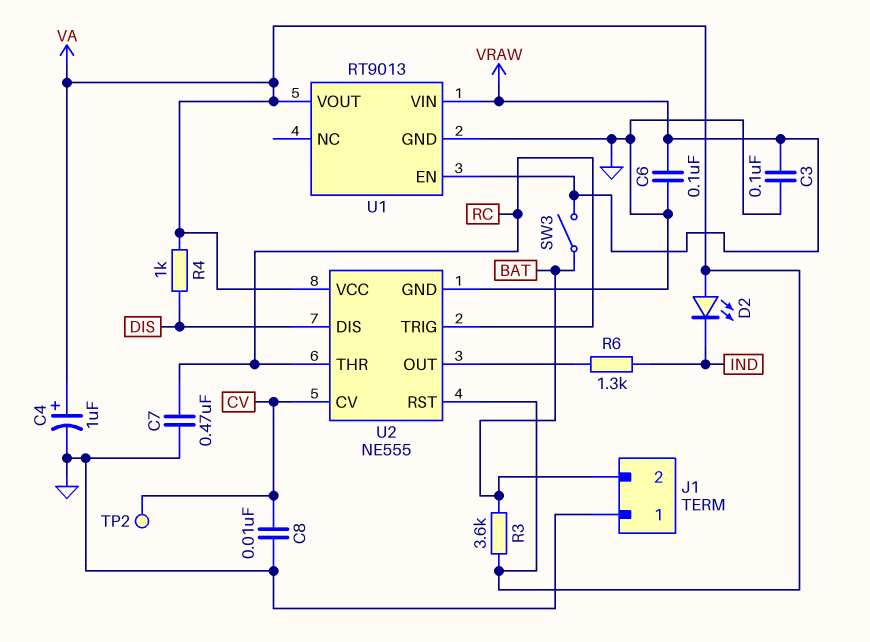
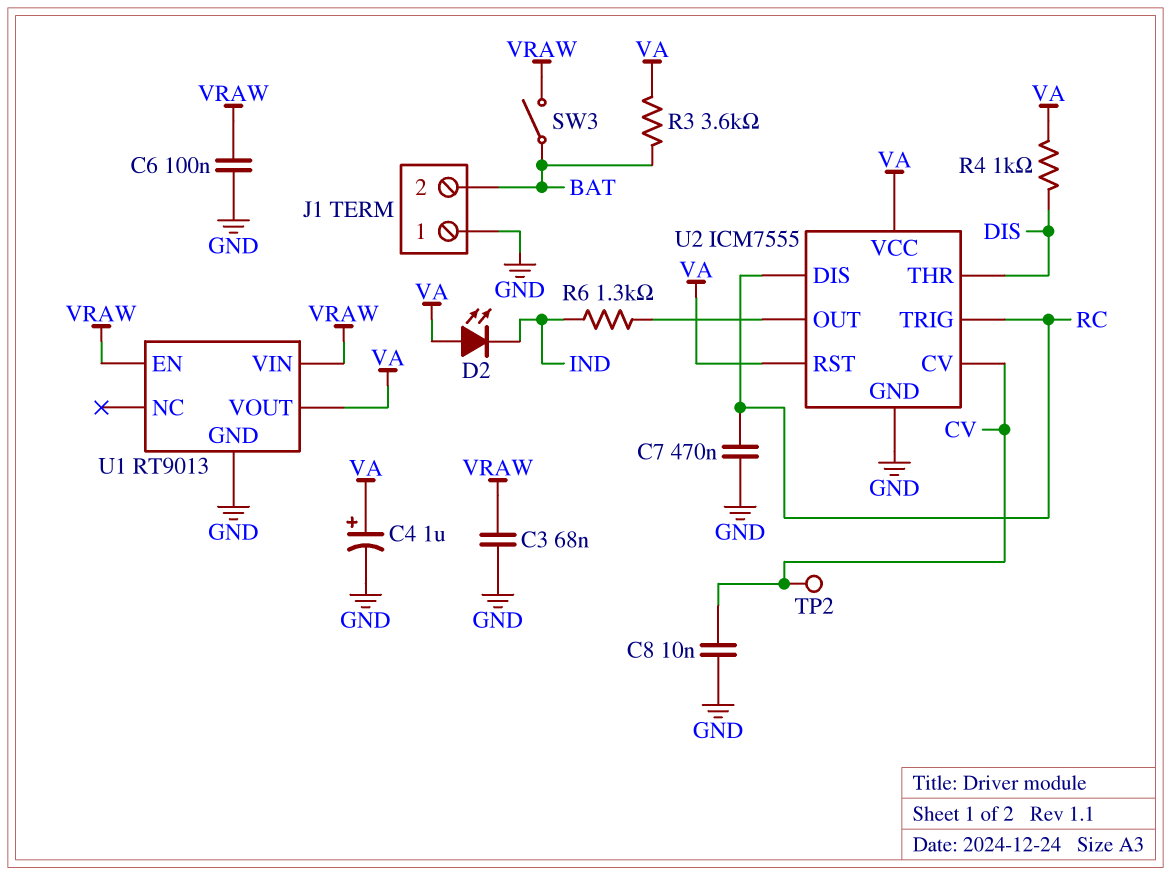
C3: 100nF (GND, VRAW) -> 68nF (GND, VRAW)
U2: NE555 -> ICM7555
U2 pin DIS: DIS -> RC
U2 pin THR: RC -> DIS

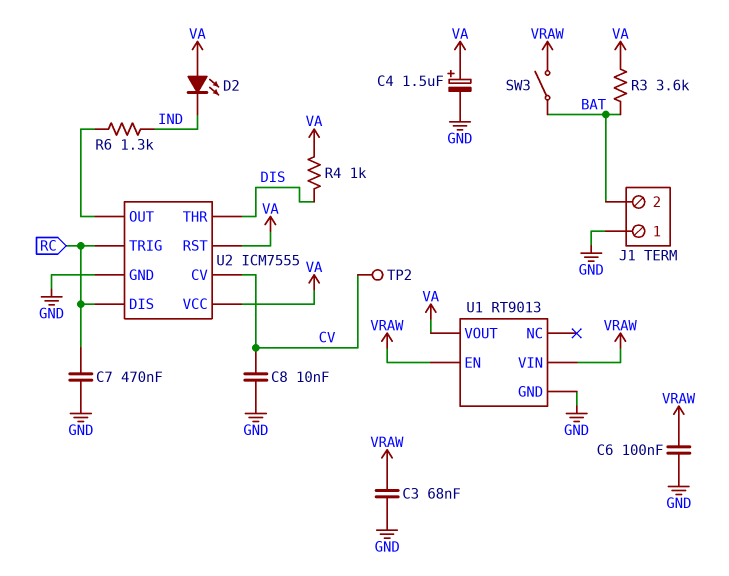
C4: 1uF (plus VA, minus GND) -> 1.5uF (plus VA, minus GND)

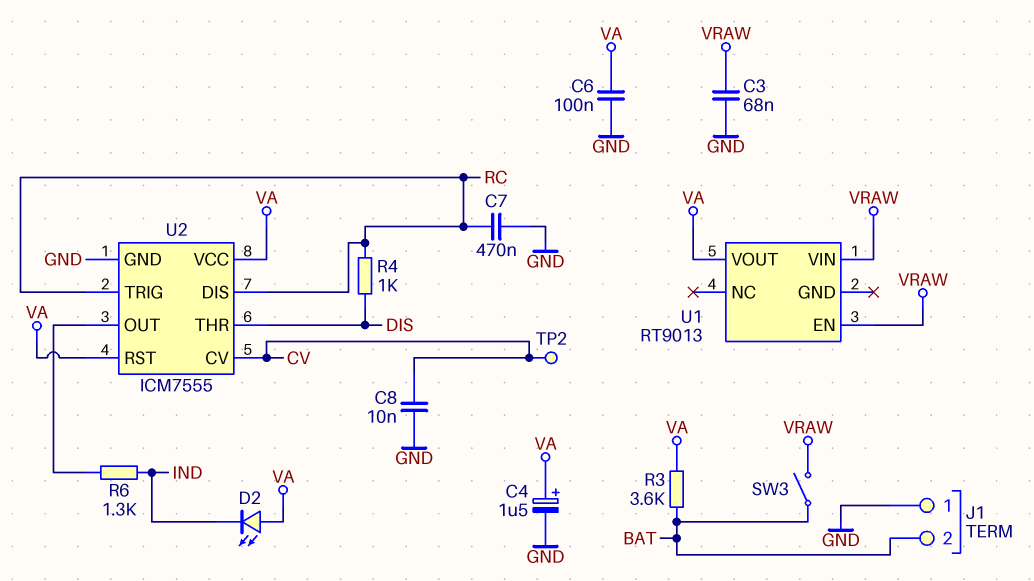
C6: 100nF (GND, VRAW) -> 100nF (GND, VA)
R4: 1k (DIS, VA) -> 1k (DIS, RC)
U1 pin GND: GND -> none

